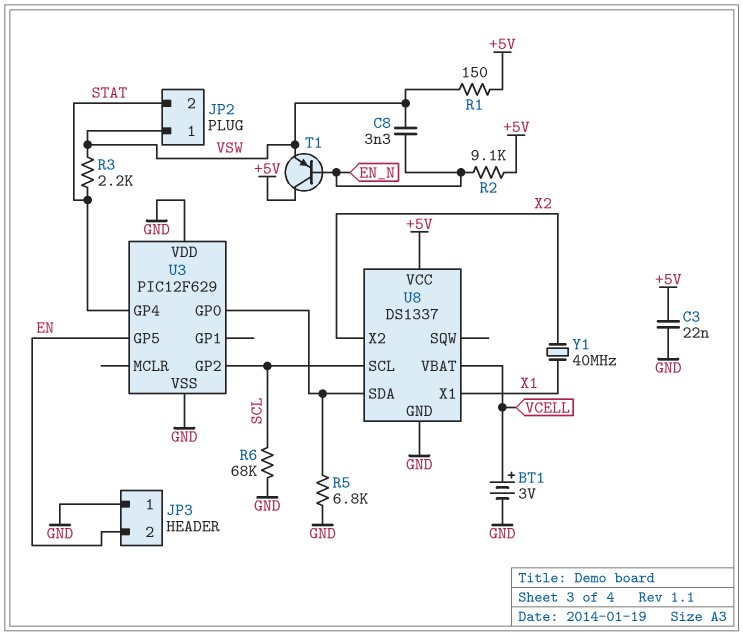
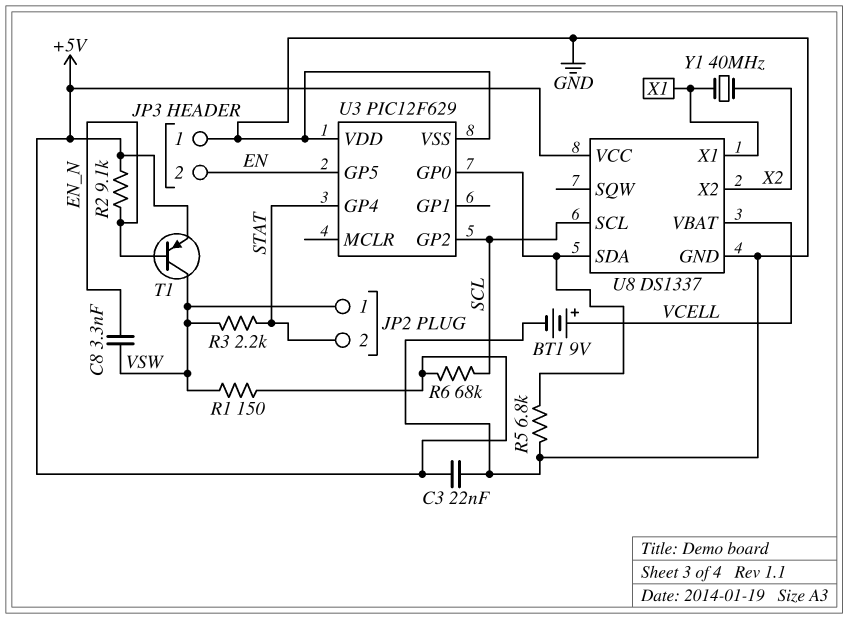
BT1: 3V (plus VCELL, minus GND) -> 9V (plus VCELL, minus GND)
R6: 68k (GND, SCL) -> 68k (+5V, SCL)
T1: PNP (B EN_N, C +5V, E VSW) -> PNP (B EN_N, C VSW, E +5V)

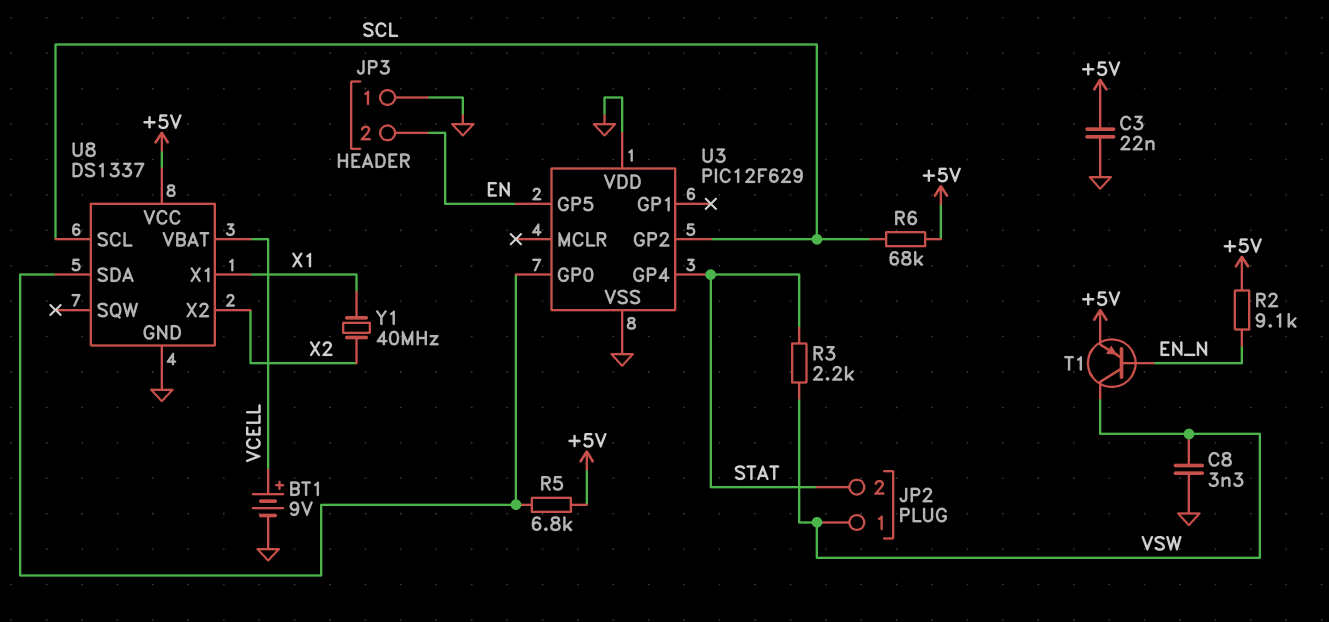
C8: 3.3nF (EN_N, VSW) -> 3.3nF (GND, VSW)
R1: 150 (+5V, VSW) -> none
R5: 6.8k (GND, U3/GP0) -> 6.8k (+5V, U3/GP0)

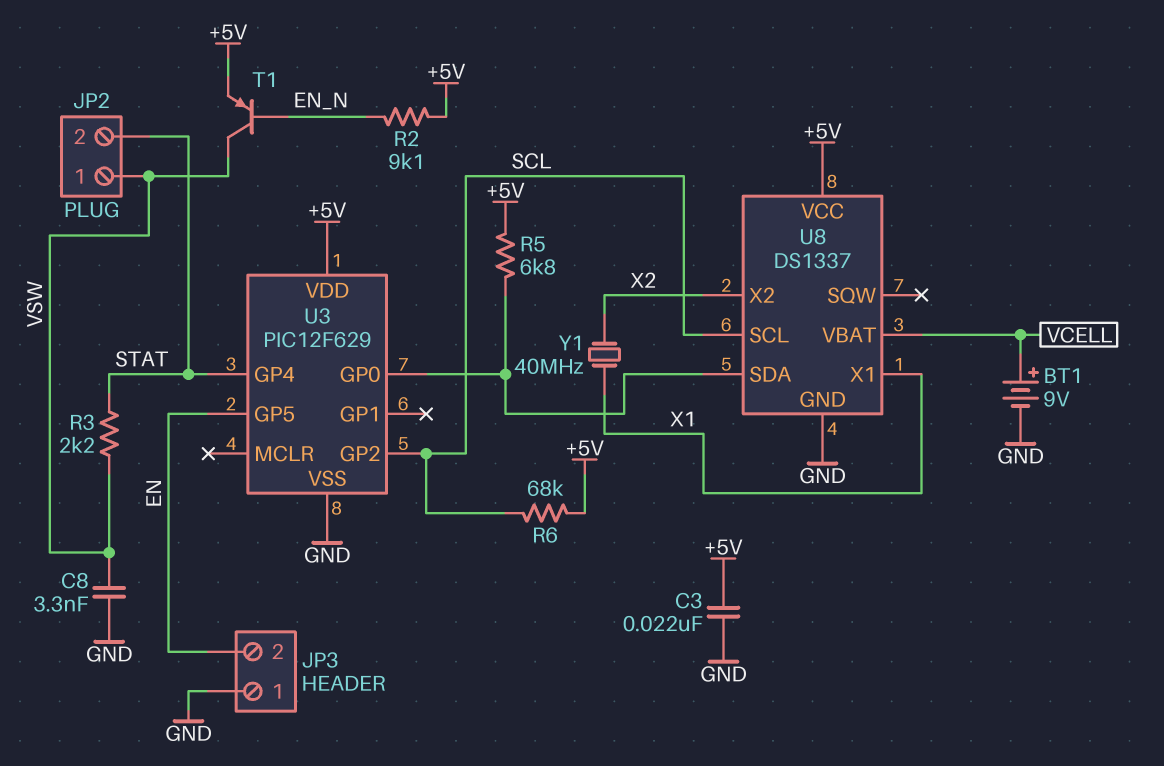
U3 pin VDD: GND -> +5V

